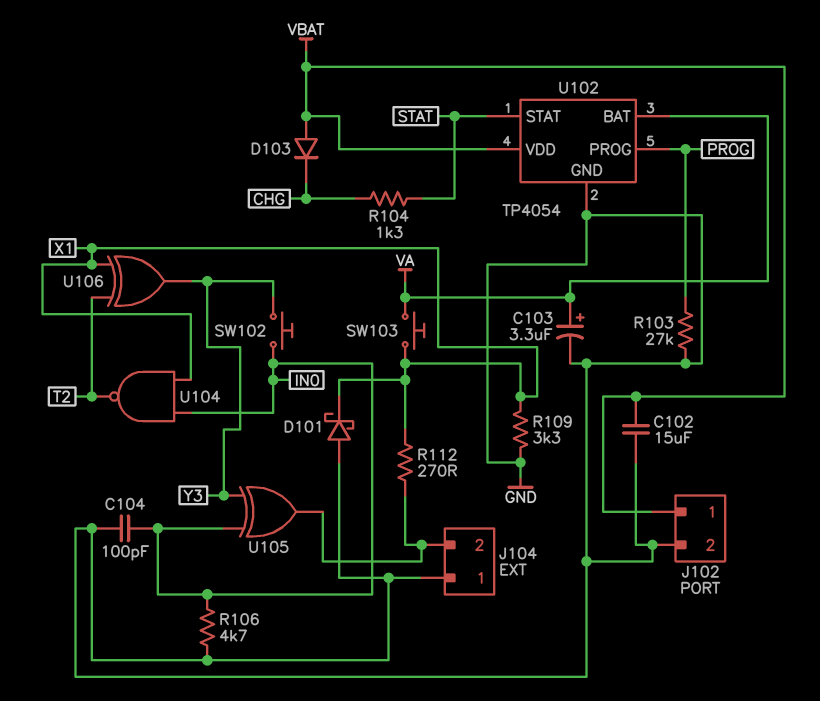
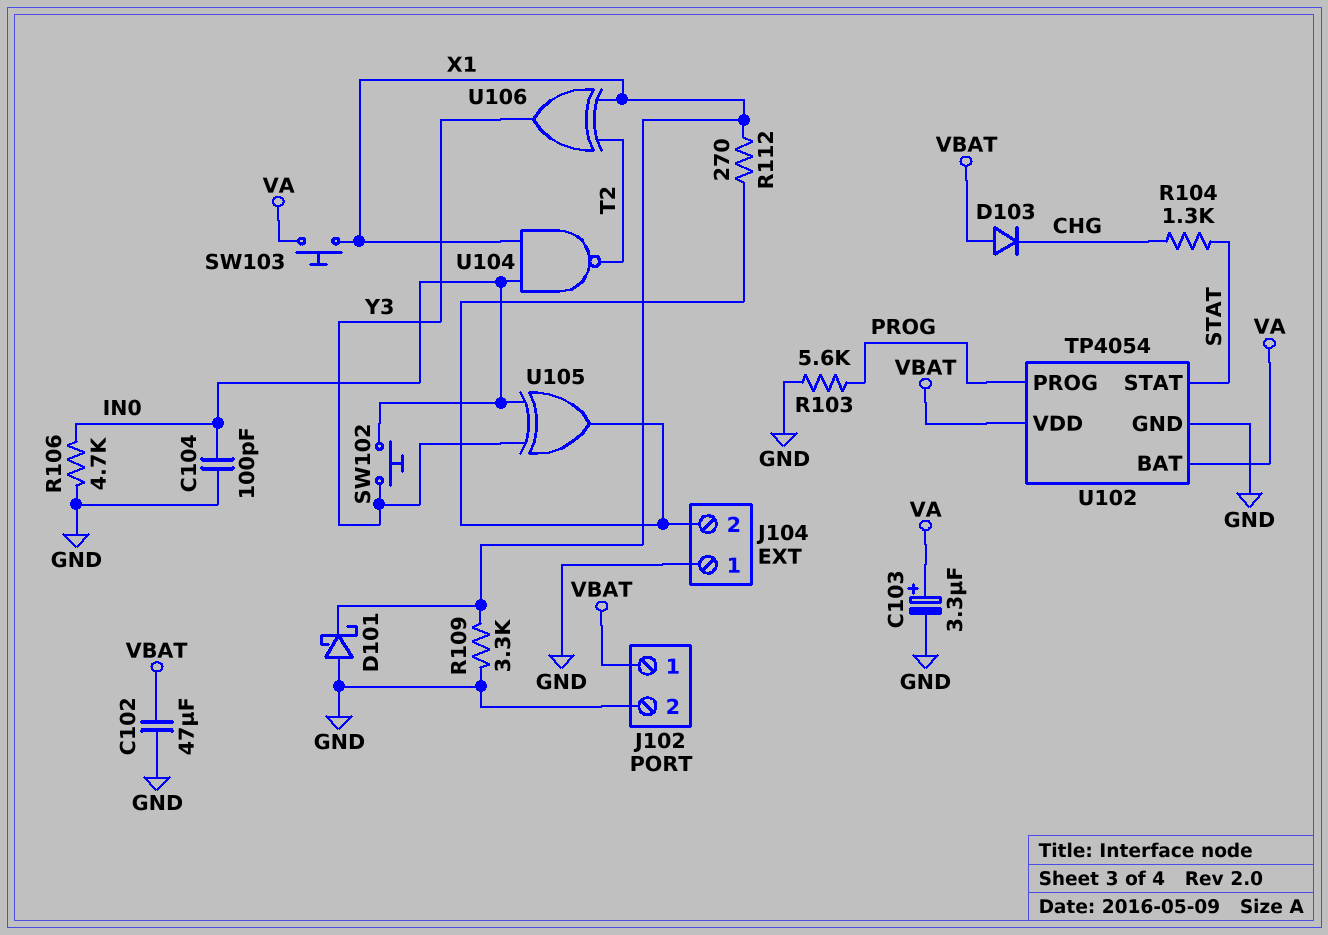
C102: 15uF (GND, VBAT) -> 47uF (GND, VBAT)
R103: 27k (GND, PROG) -> 5.6k (GND, PROG)

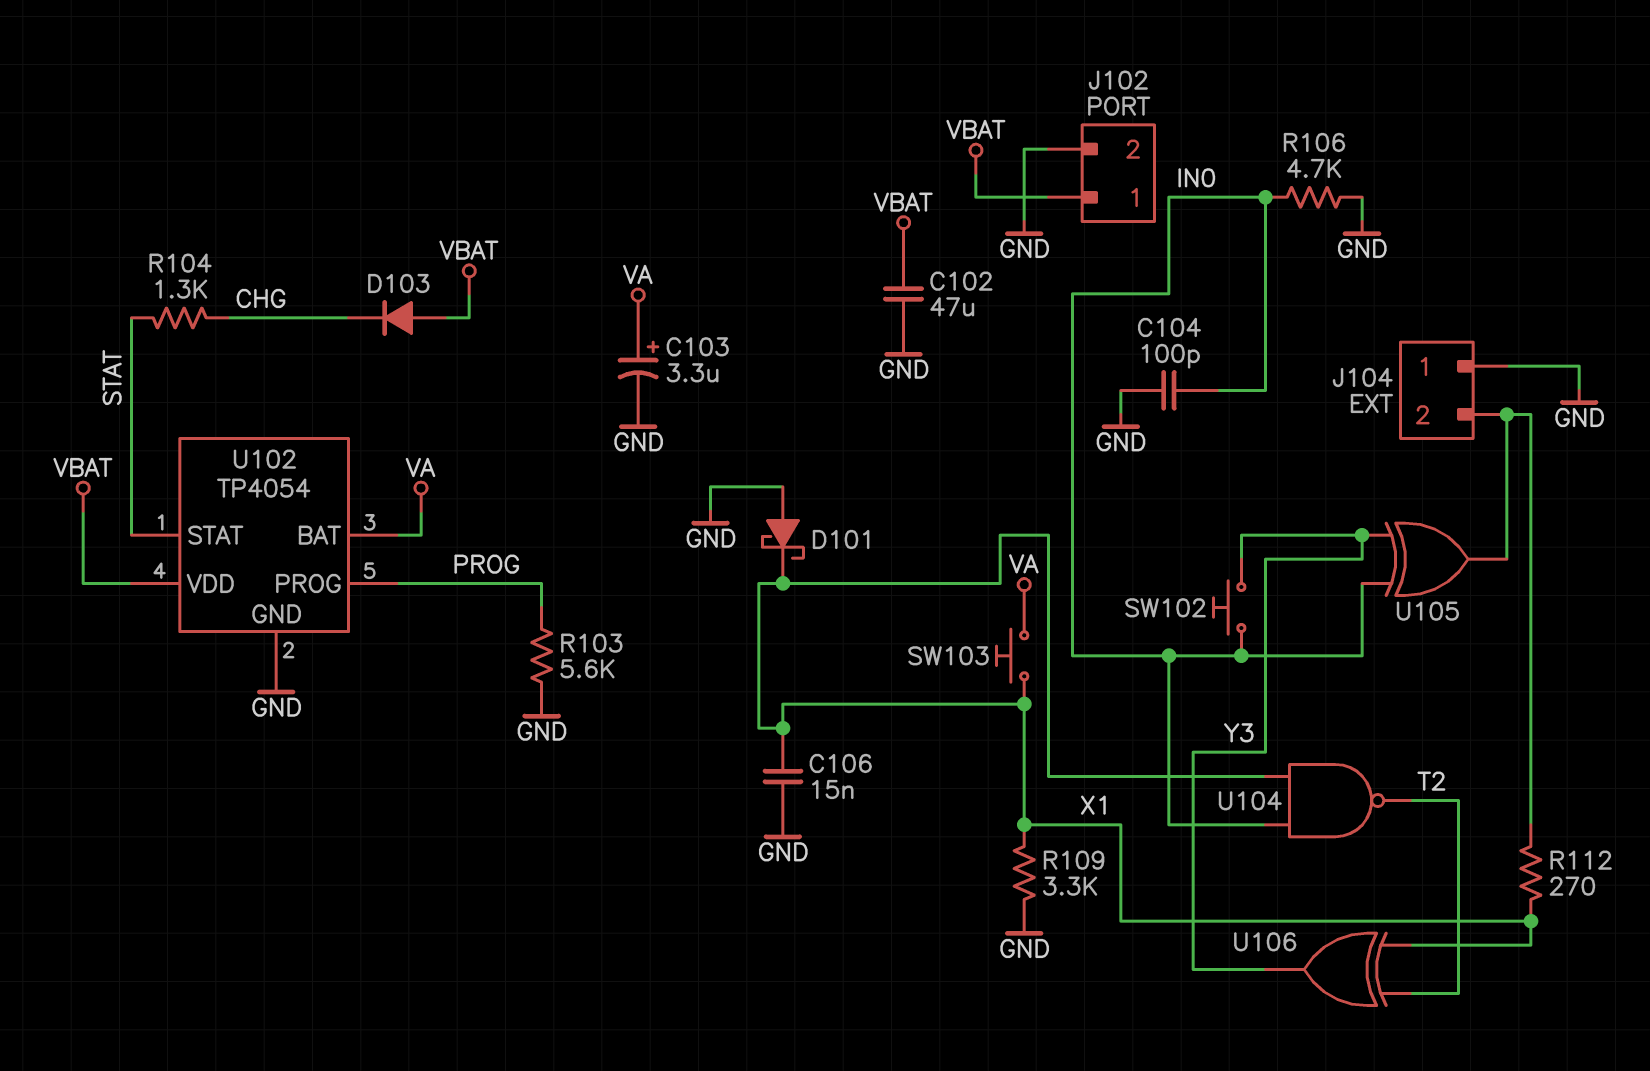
C106: none -> 15nF (GND, X1)

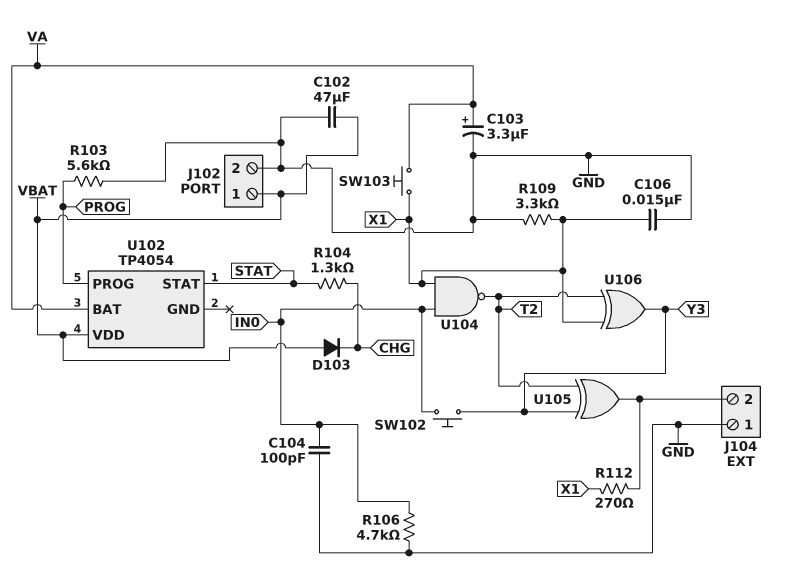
D101: schottky (A GND, K X1) -> none
U102 pin GND: GND -> none
U105: XOR (in IN0, in Y3, out J104/2) -> XOR (in T2, in Y3, out J104/2)

